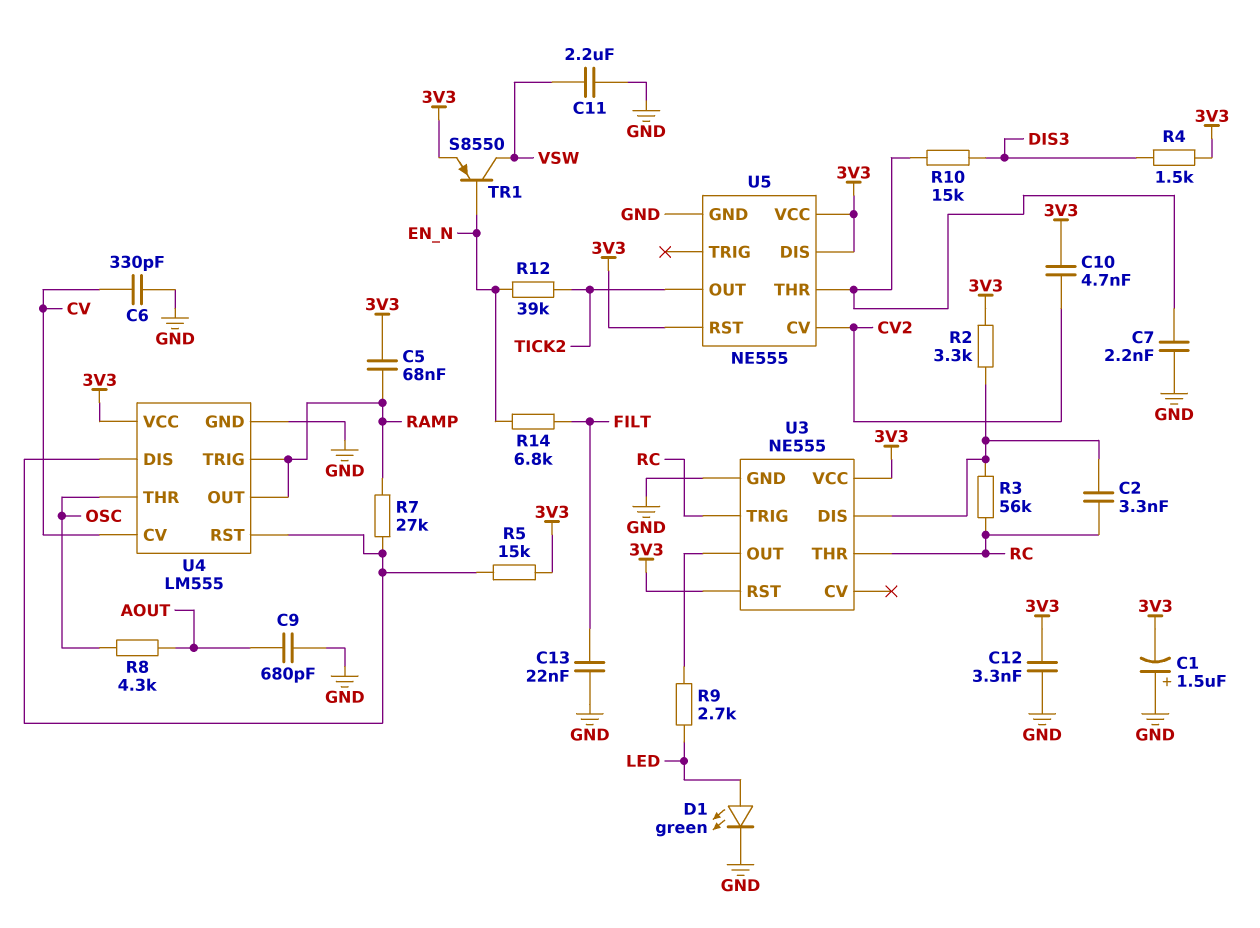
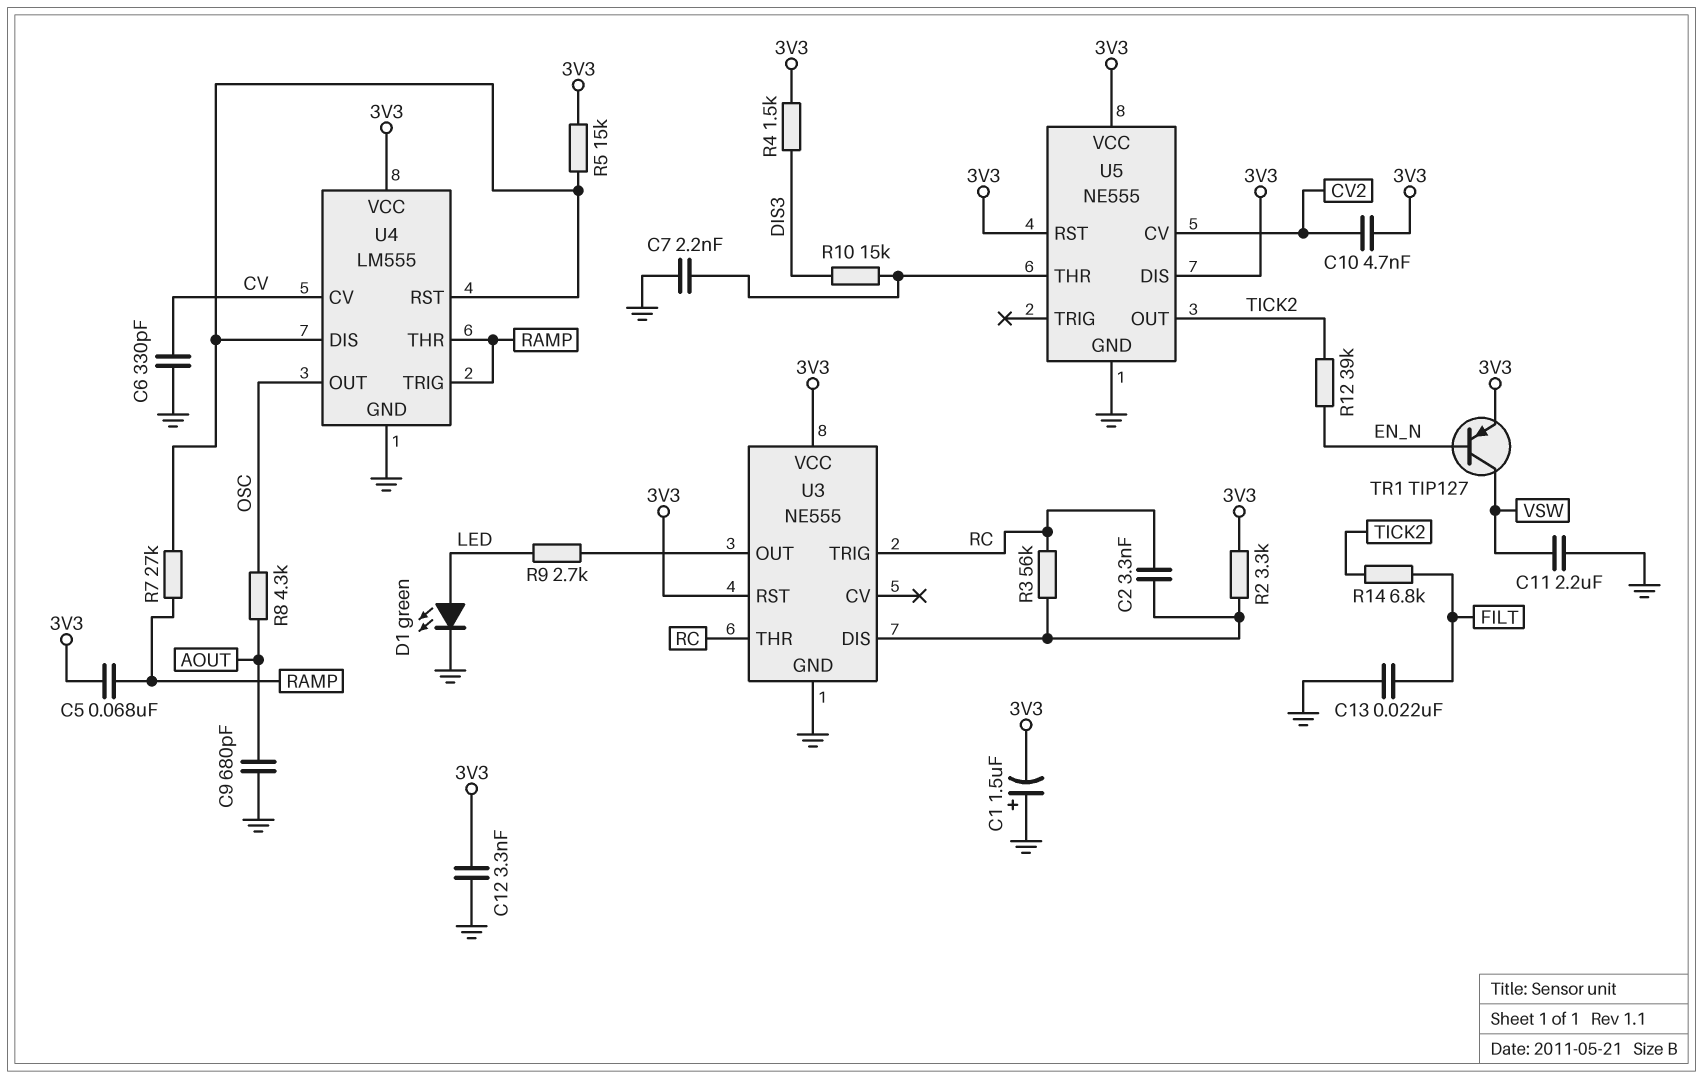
R14: 6.8k (EN_N, FILT) -> 6.8k (FILT, TICK2)
TR1: PNP S8550 (B EN_N, C VSW, E 3V3) -> PNP TIP127 (B EN_N, C VSW, E 3V3)
U4 pin OUT: RAMP -> OSC
U4 pin THR: OSC -> RAMP

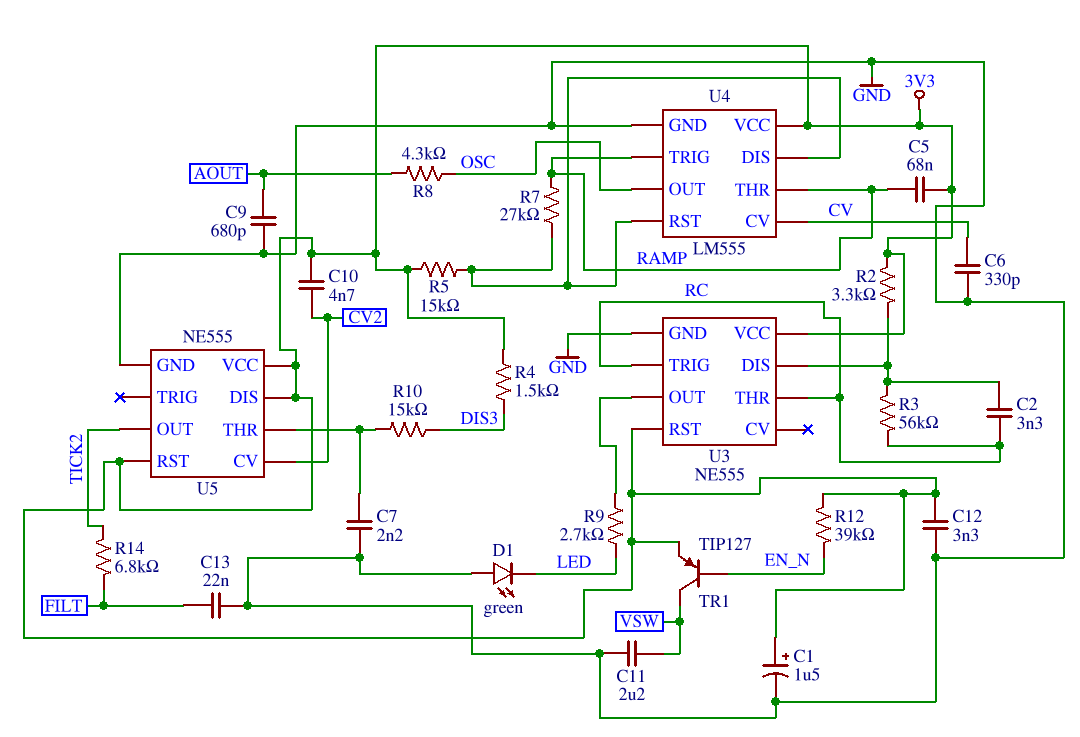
C1: 1.5uF (plus GND, minus 3V3) -> 1.5uF (plus 3V3, minus GND)
D1: LED green (A LED, K GND) -> LED green (A GND, K LED)
R12: 39k (EN_N, TICK2) -> 39k (3V3, EN_N)

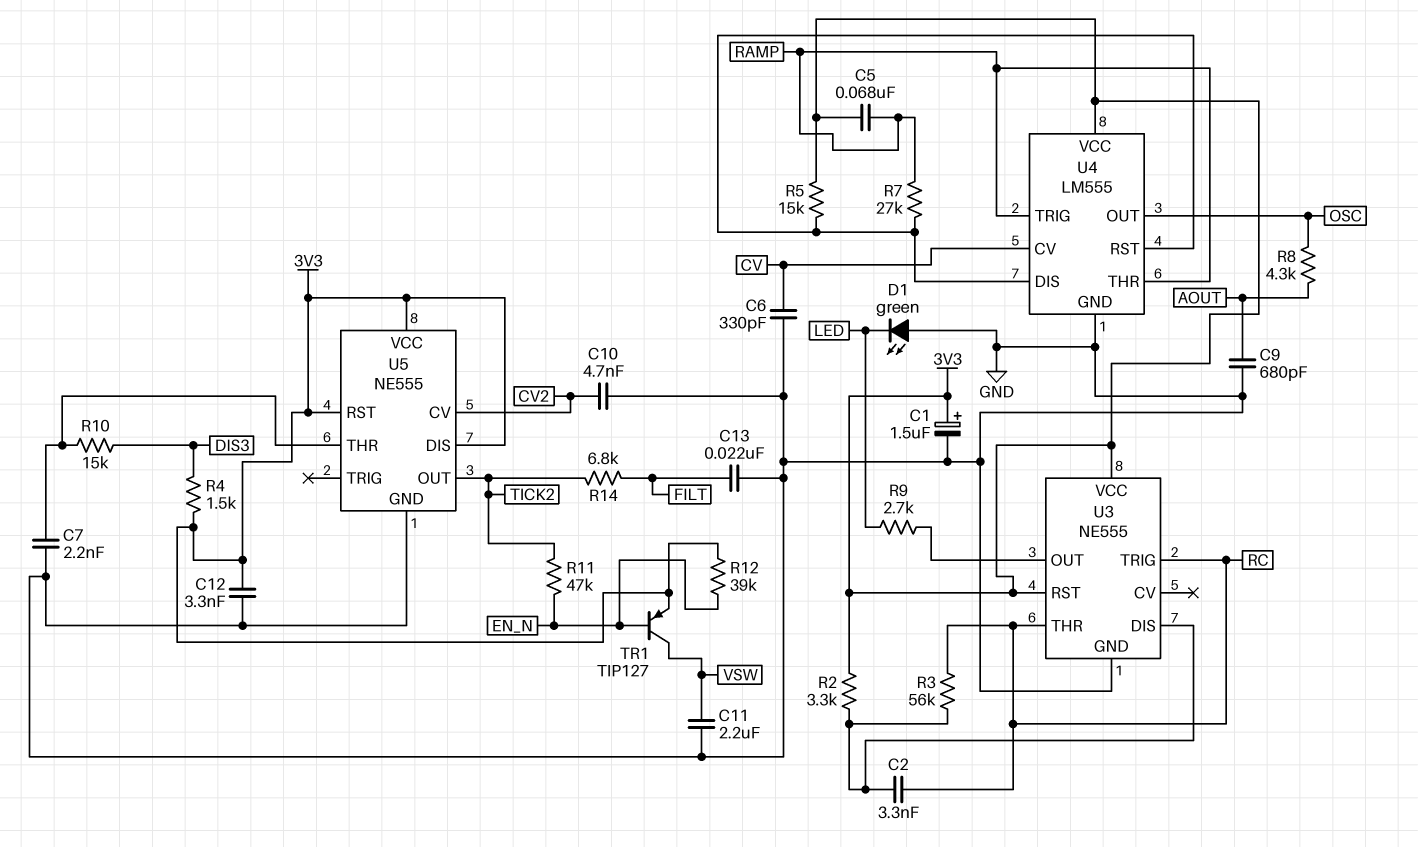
C10: 4.7nF (3V3, CV2) -> 4.7nF (CV2, GND)
R11: none -> 47k (EN_N, TICK2)

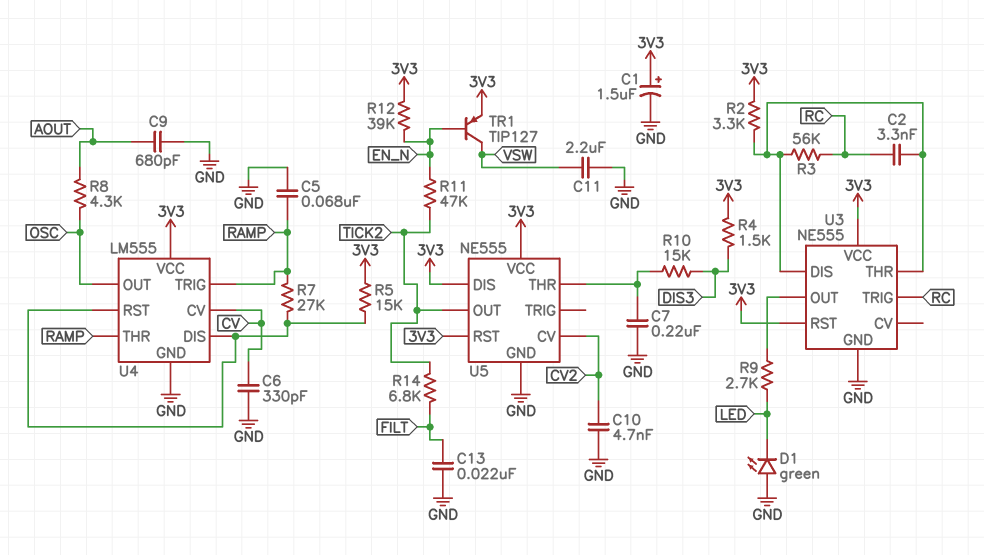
C5: 68nF (3V3, RAMP) -> 68nF (GND, RAMP)
C7: 2.2nF (GND, U5/THR) -> 220nF (GND, U5/THR)
C12: 3.3nF (3V3, GND) -> none
U3 pin THR: RC -> U3/DIS

